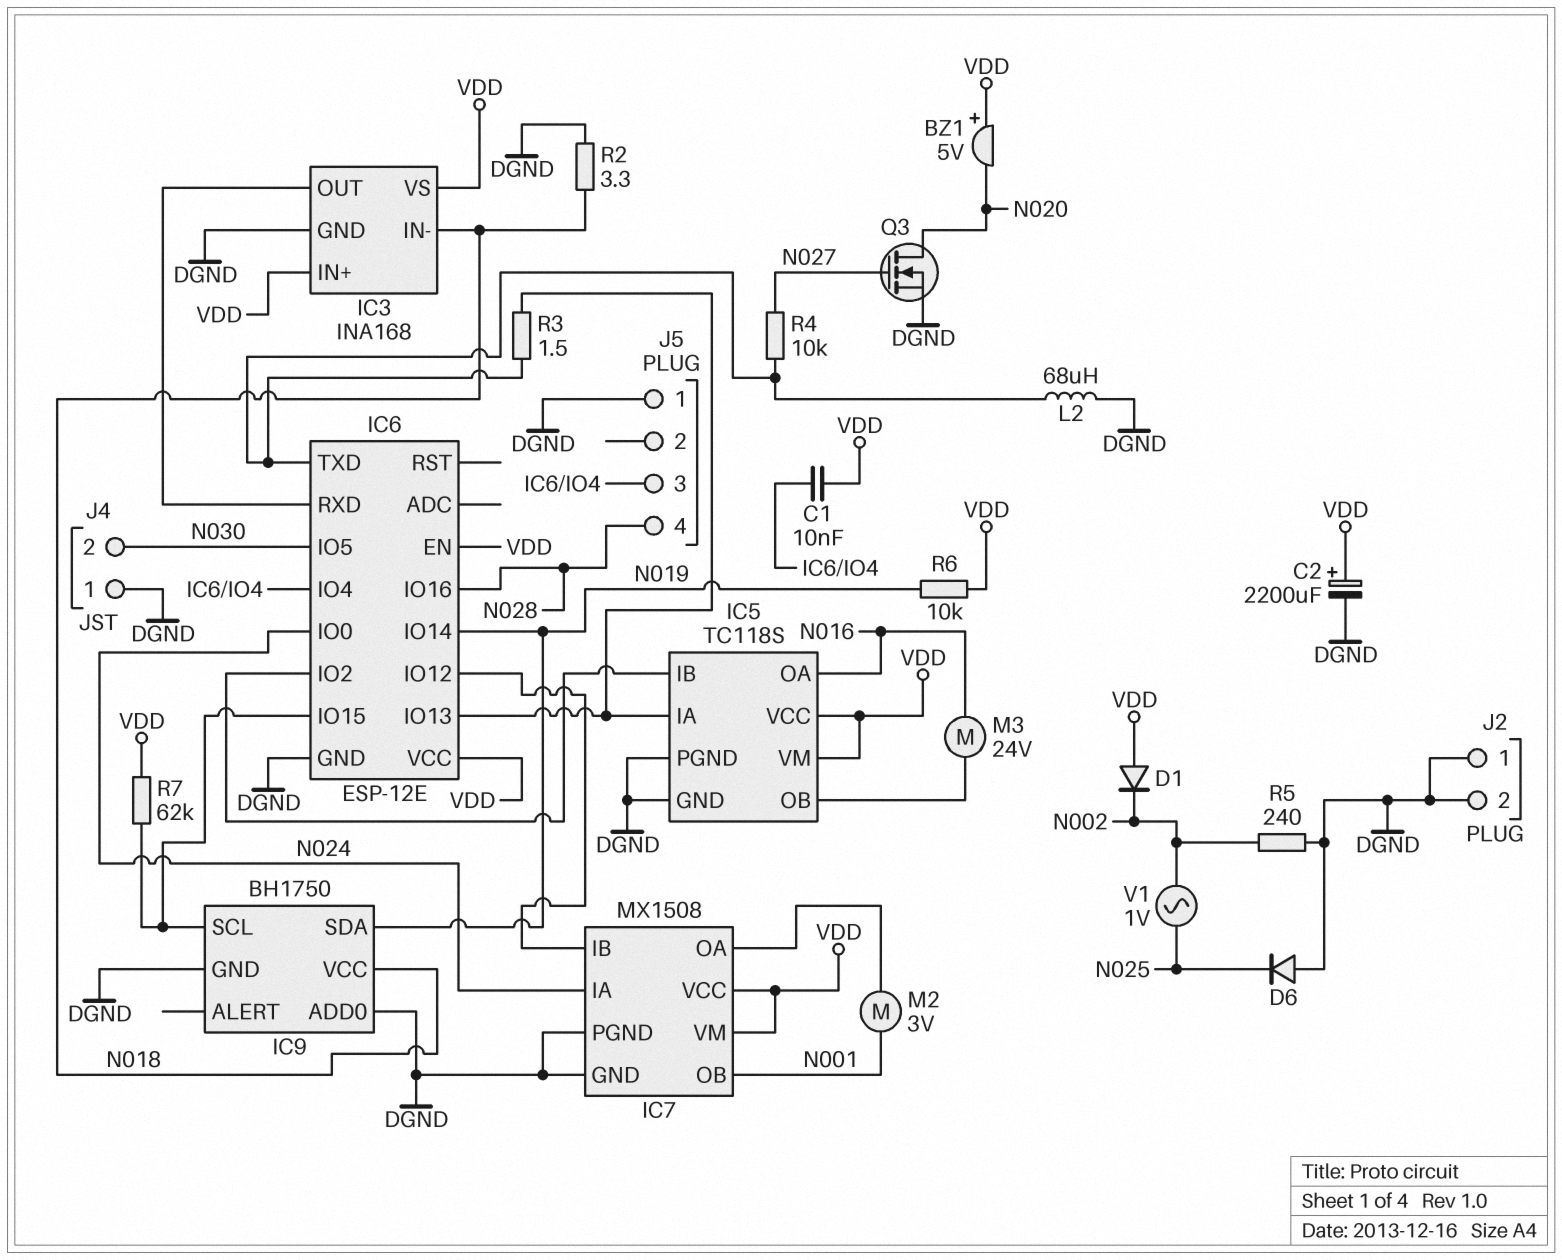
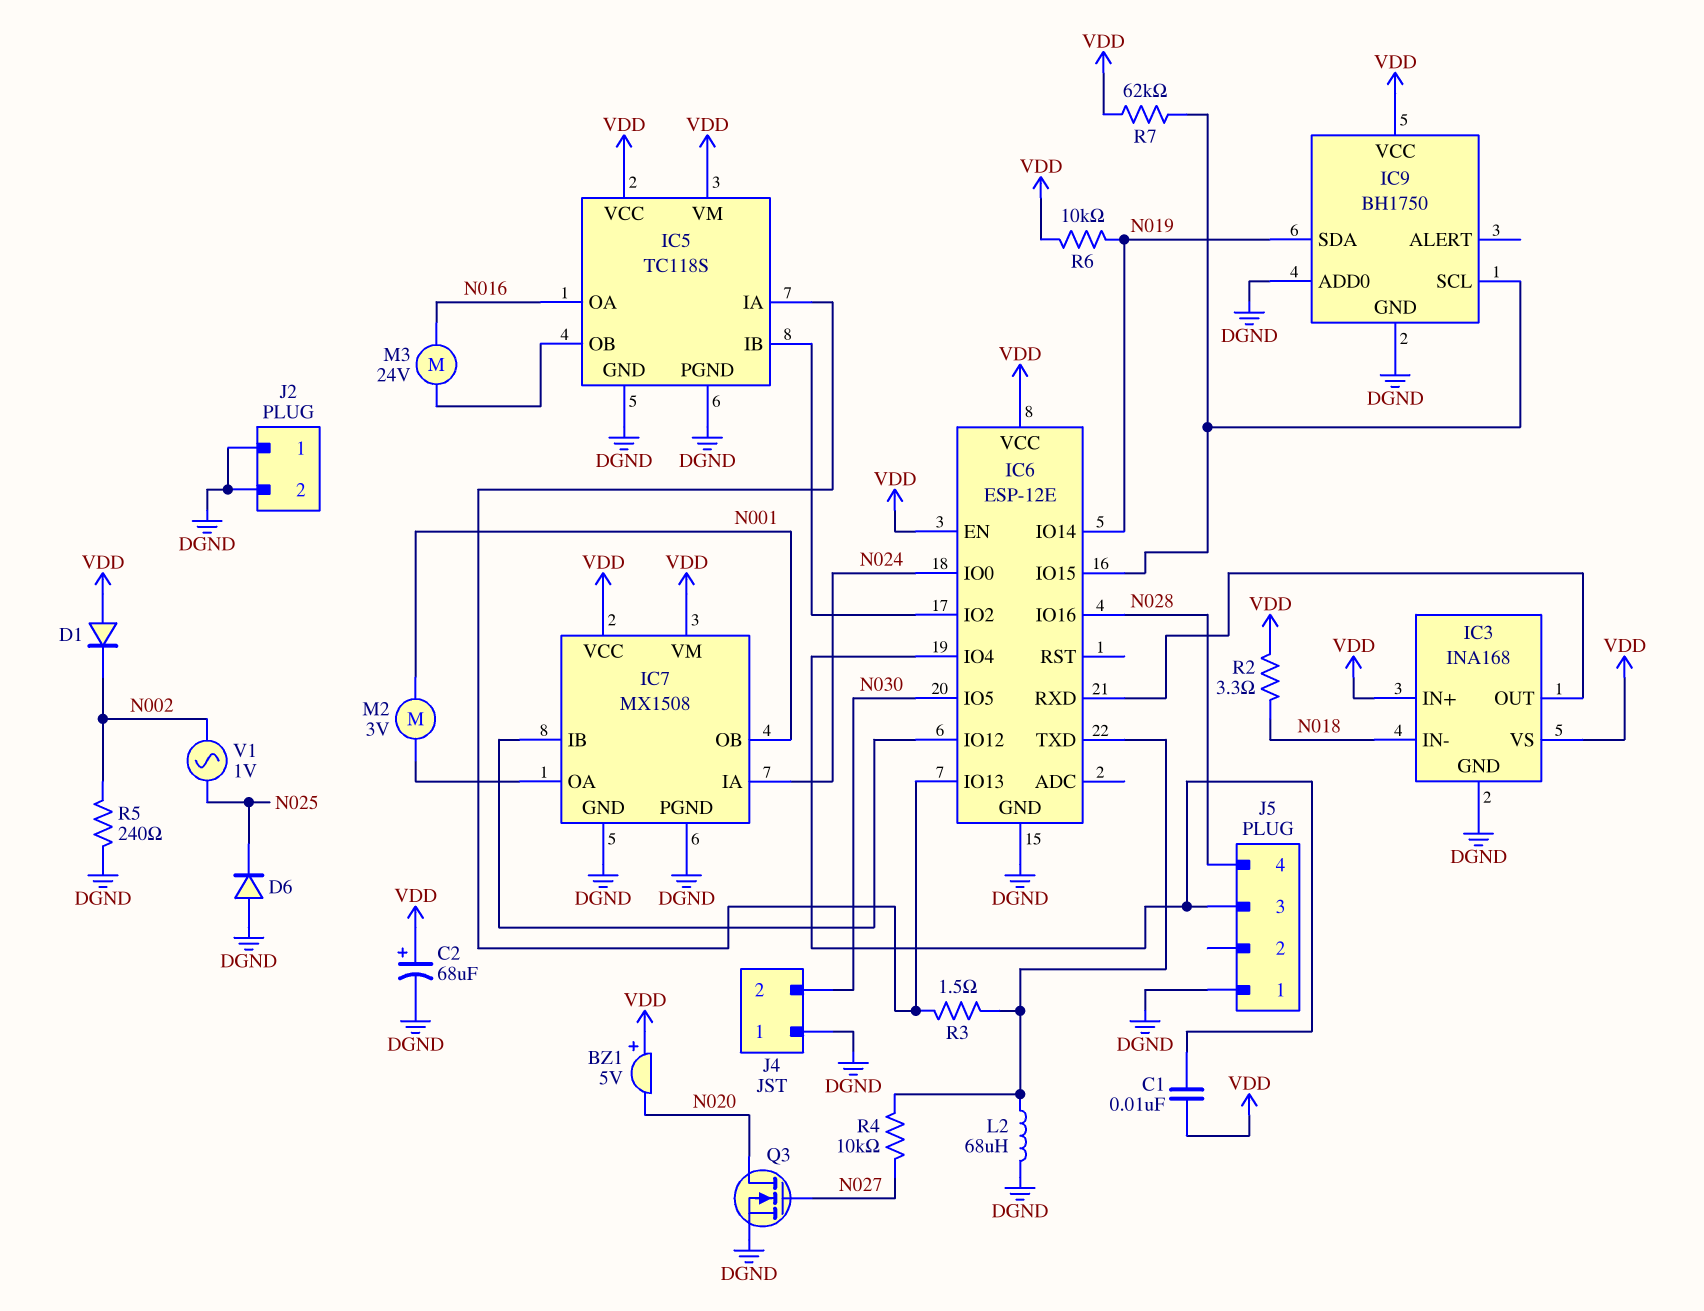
C2: 2200uF (plus VDD, minus DGND) -> 68uF (plus VDD, minus DGND)
IC9 pin VCC: N018 -> VDD
R2: 3.3 (DGND, N018) -> 3.3 (N018, VDD)

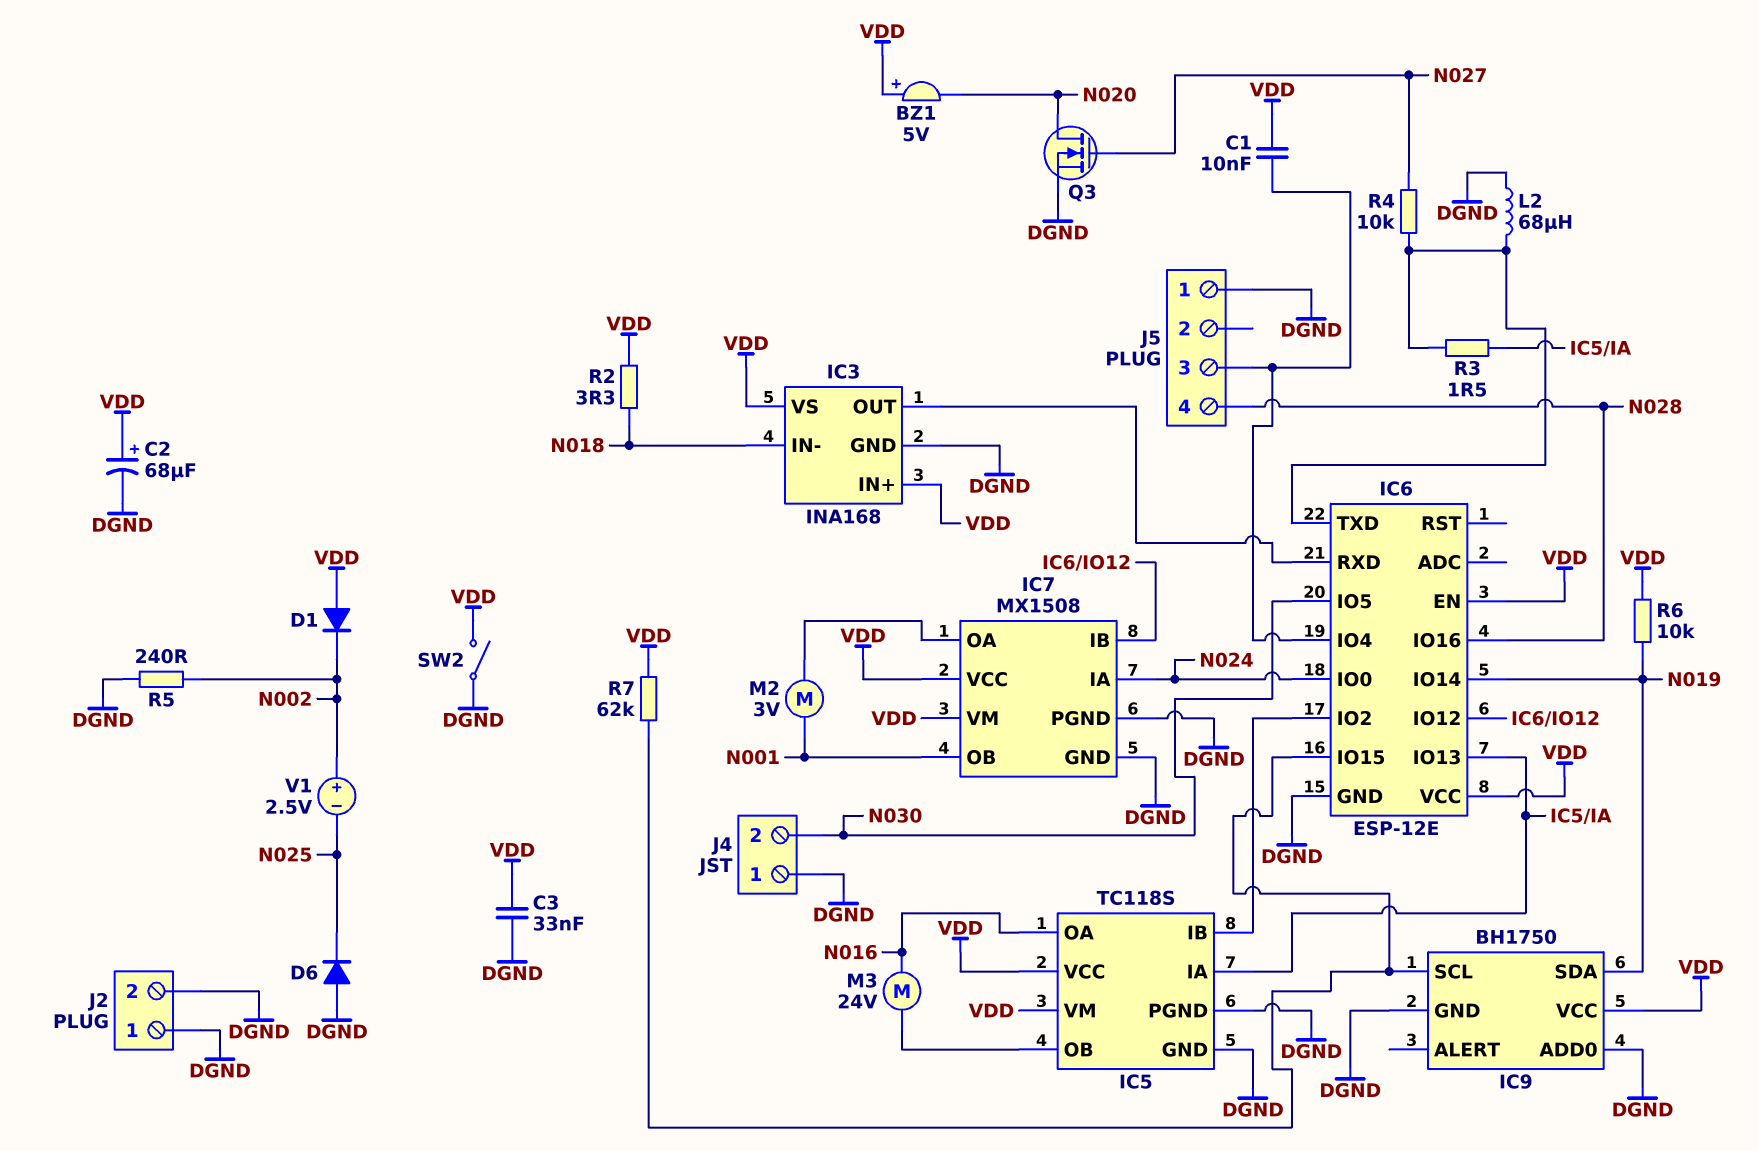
C3: none -> 33nF (DGND, VDD)
SW2: none -> switch (DGND, VDD)
V1: AC 1V (N002, N025) -> 2.5V (plus N002, minus N025)

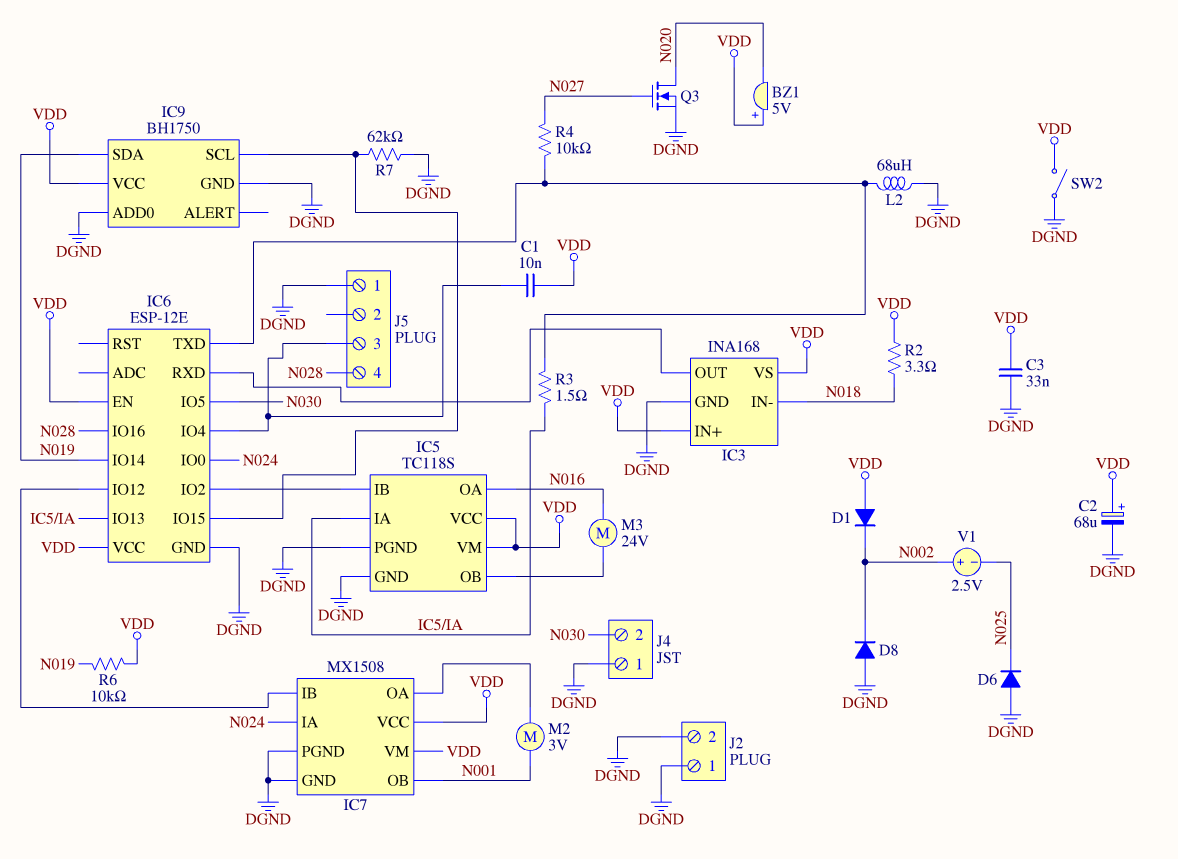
D8: none -> diode (A DGND, K N002)
R5: 240 (DGND, N002) -> none
R7: 62k (IC6/IO15, VDD) -> 62k (DGND, IC6/IO15)

